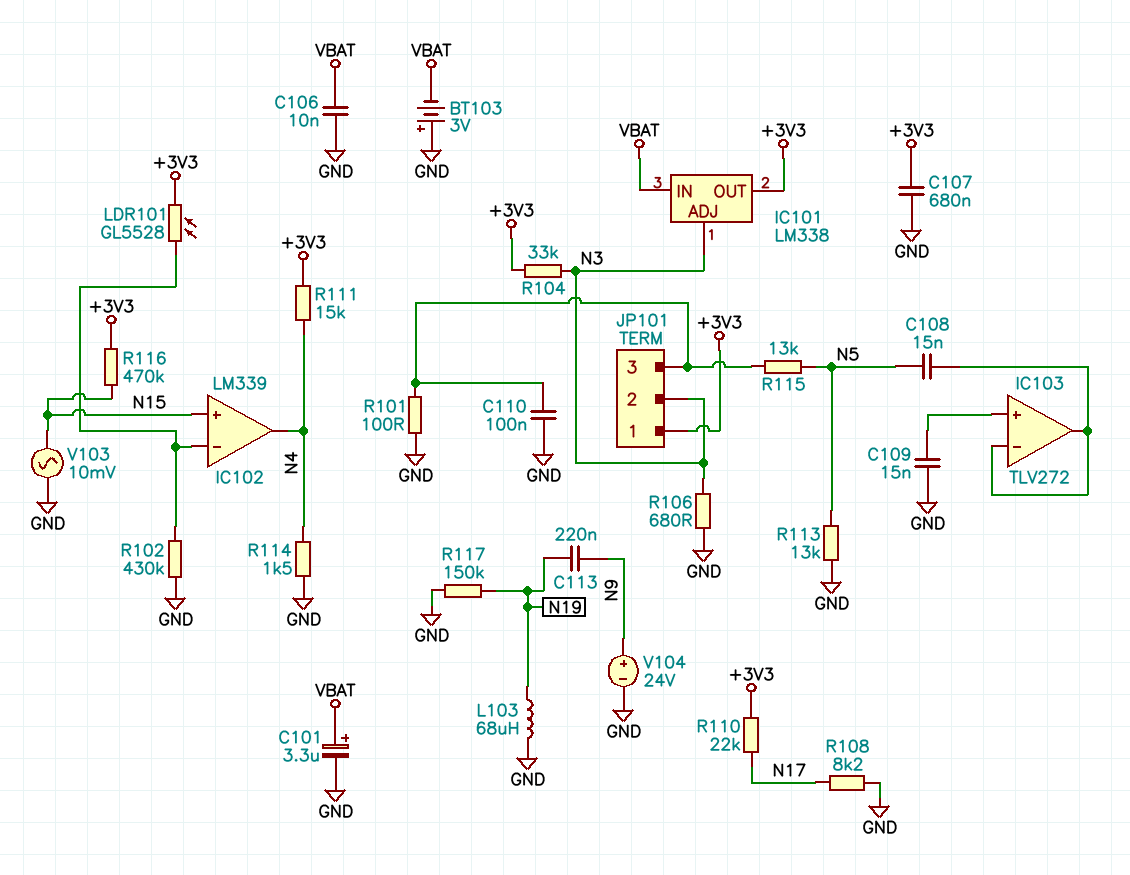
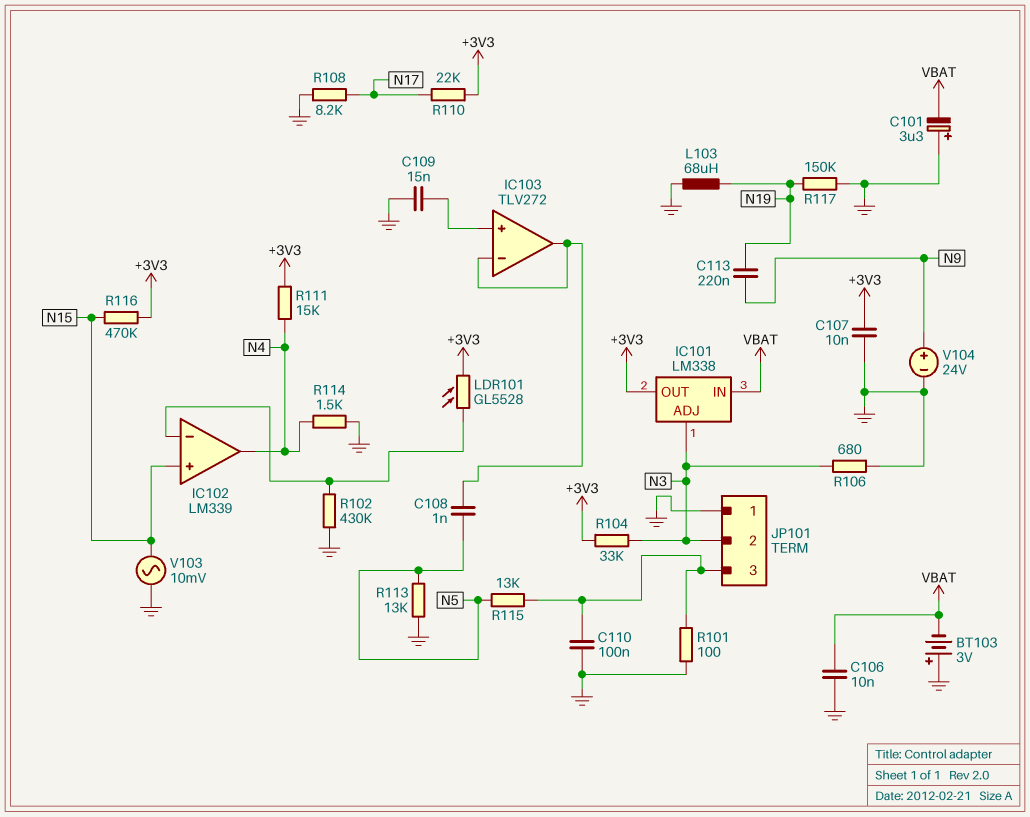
C101: 3.3uF (plus VBAT, minus GND) -> 3.3uF (plus GND, minus VBAT)
C107: 680nF (+3V3, GND) -> 10nF (+3V3, GND)
C108: 15nF (IC103/in-, N5) -> 1nF (IC103/in-, N5)
JP101 pin 1: +3V3 -> GND

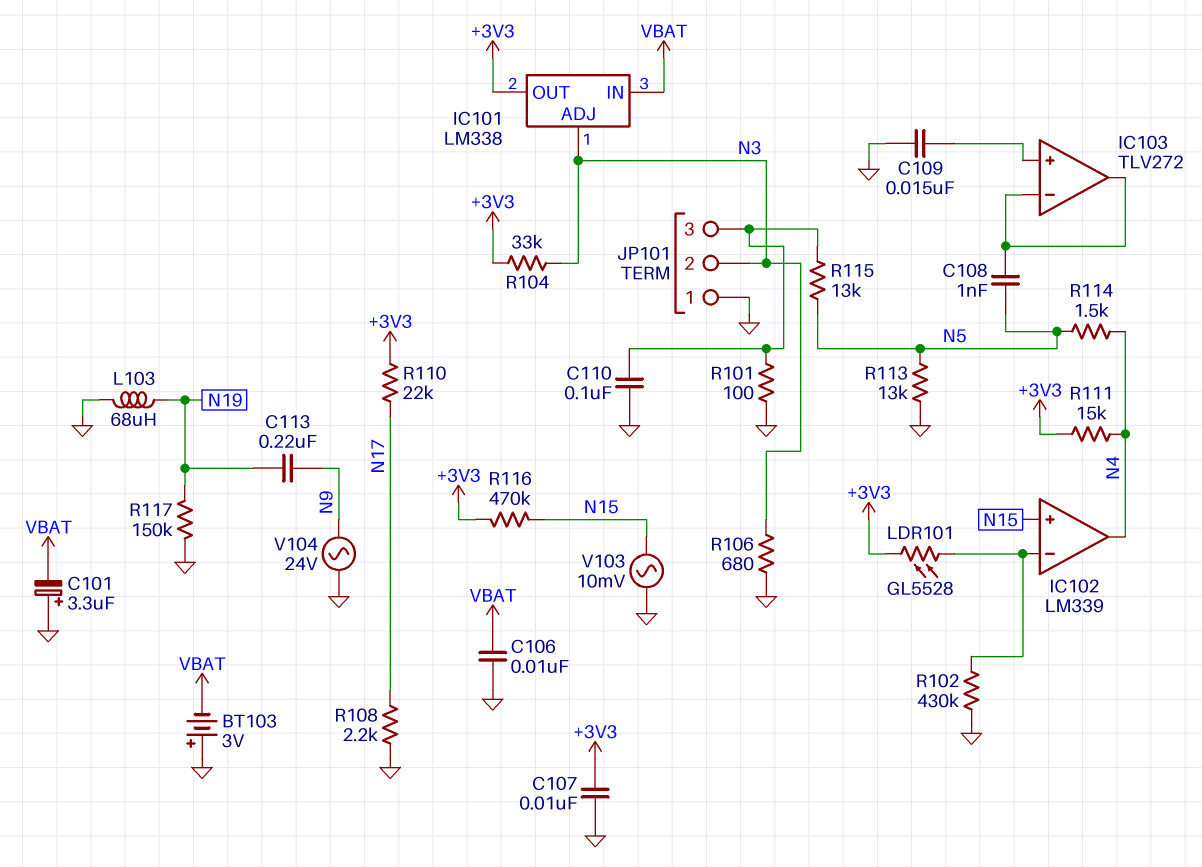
R108: 8.2k (GND, N17) -> 2.2k (GND, N17)
R114: 1.5k (GND, N4) -> 1.5k (N4, N5)
V104: 24V (plus N9, minus GND) -> AC 24V (GND, N9)

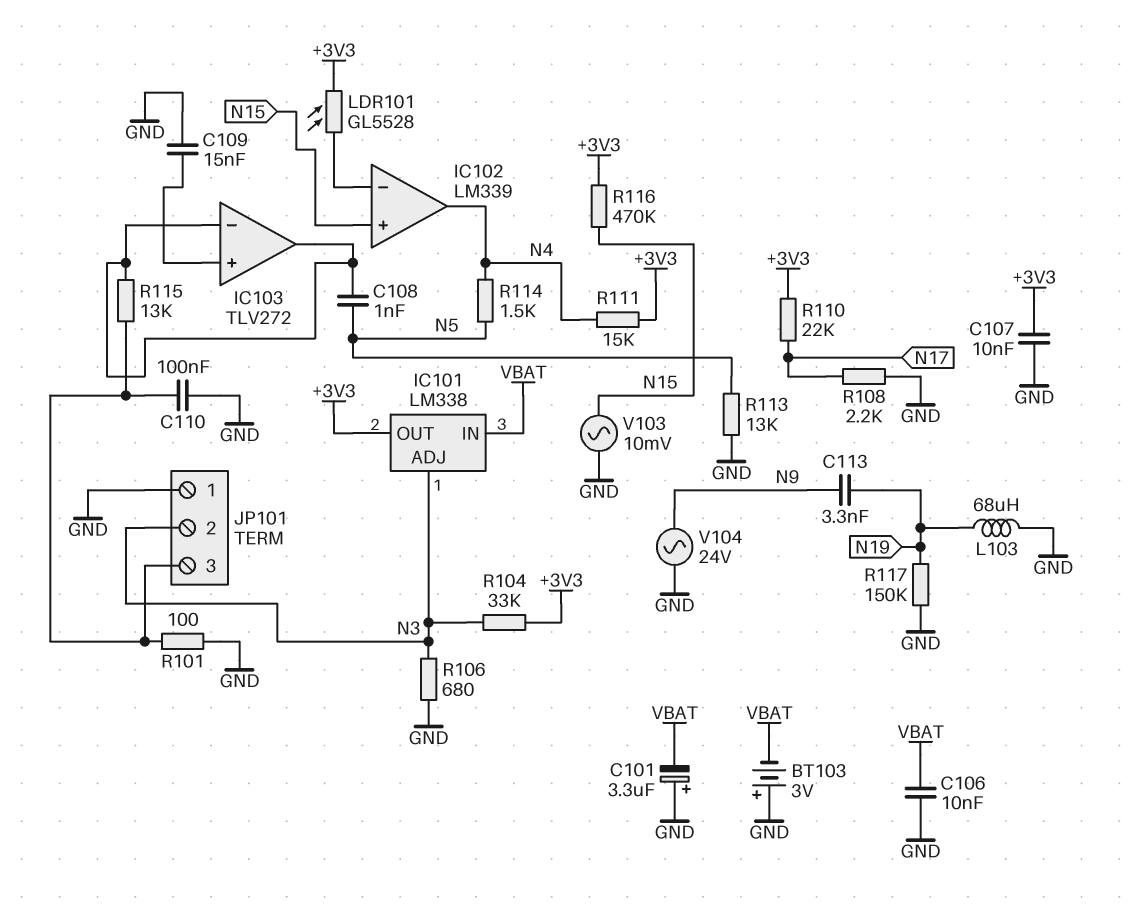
C113: 220nF (N9, N19) -> 3.3nF (N9, N19)
R102: 430k (GND, IC102/in-) -> none
R115: 13k (JP101/3, N5) -> 13k (IC103/in-, JP101/3)

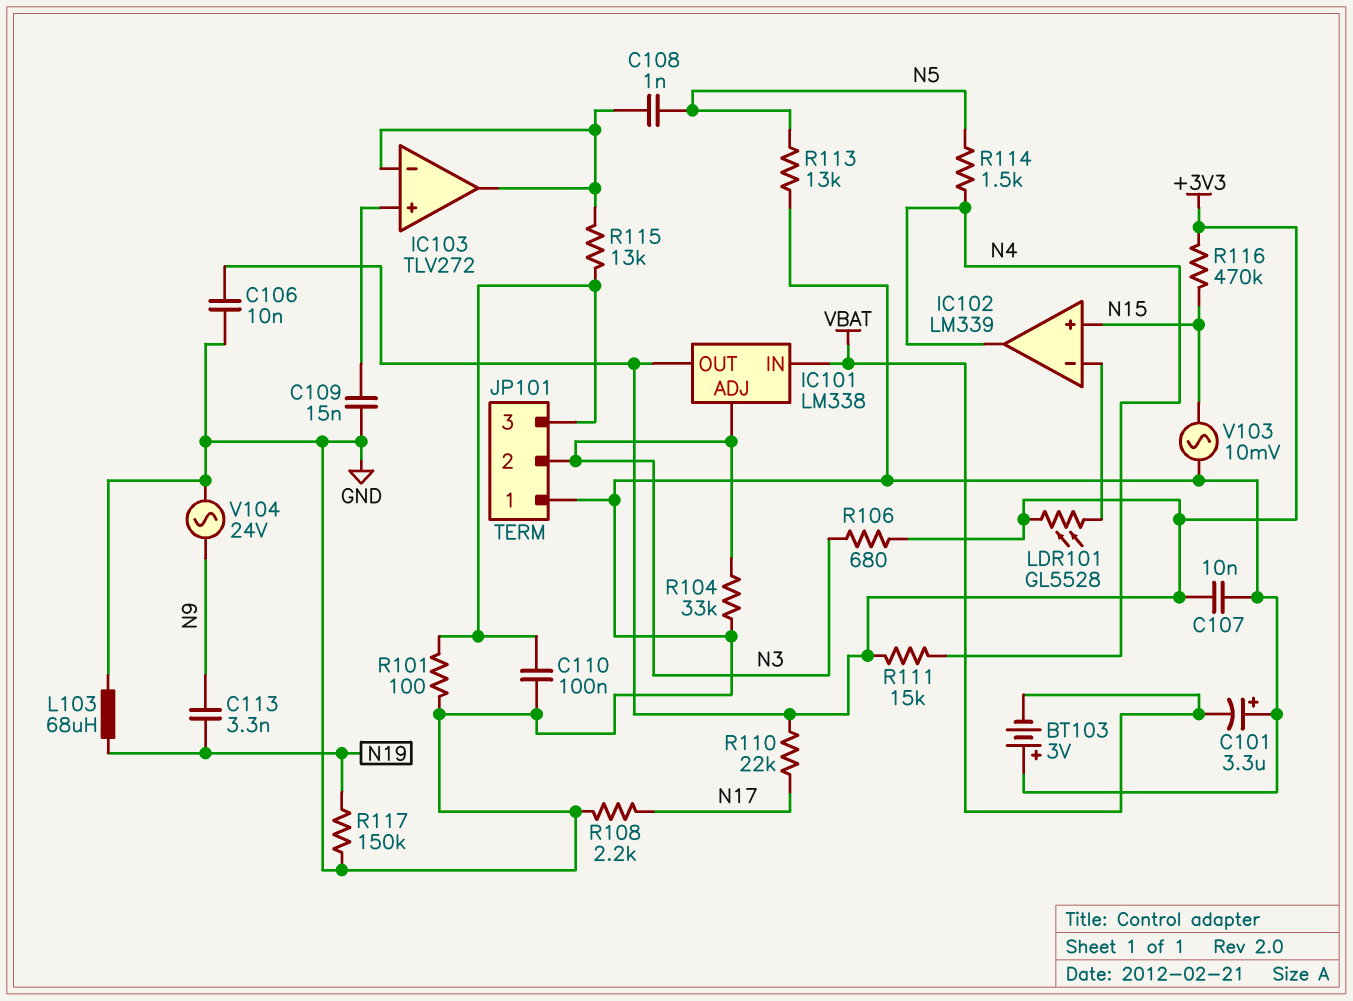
C106: 10nF (GND, VBAT) -> 10nF (+3V3, GND)
R104: 33k (+3V3, N3) -> 33k (GND, N3)
R106: 680 (GND, N3) -> 680 (+3V3, N3)

